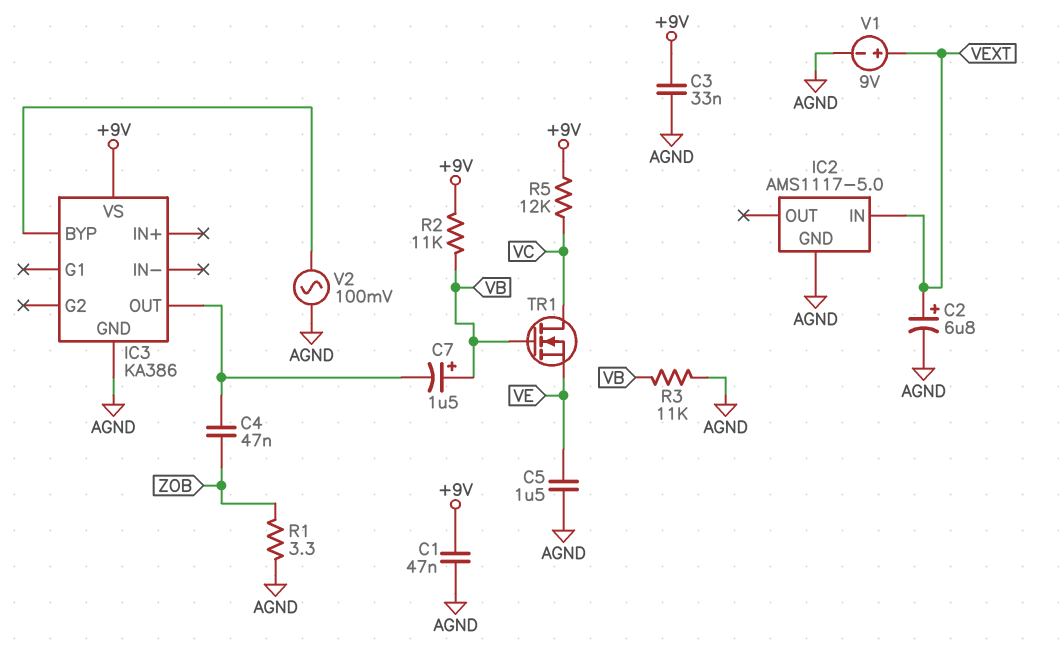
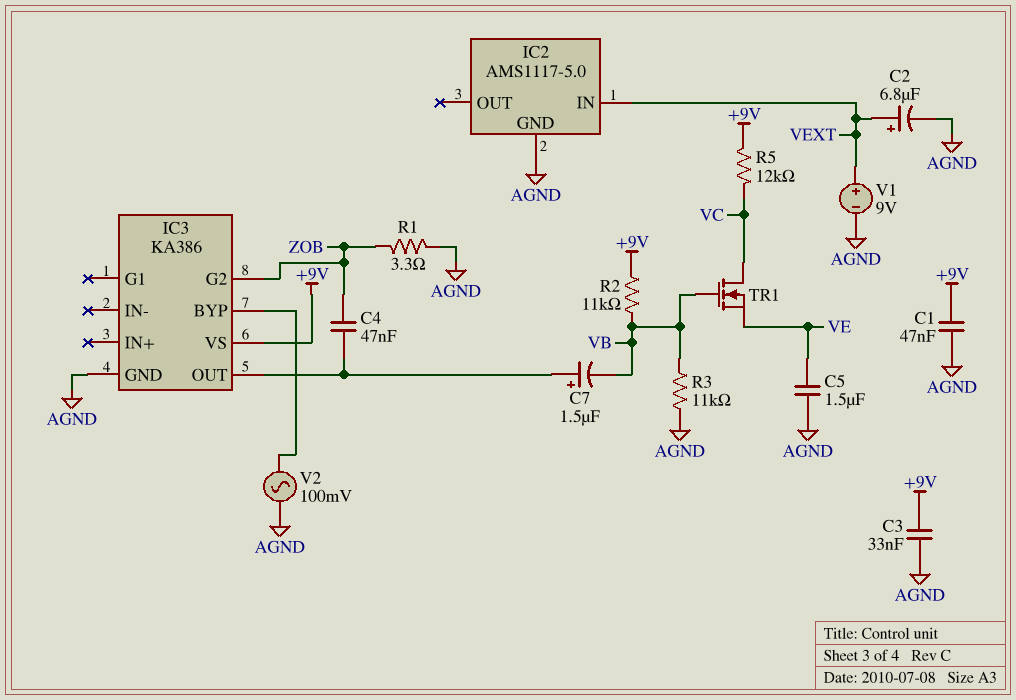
C7: 1.5uF (plus VB, minus IC3/OUT) -> 1.5uF (plus IC3/OUT, minus VB)
IC3 pin G2: none -> ZOB

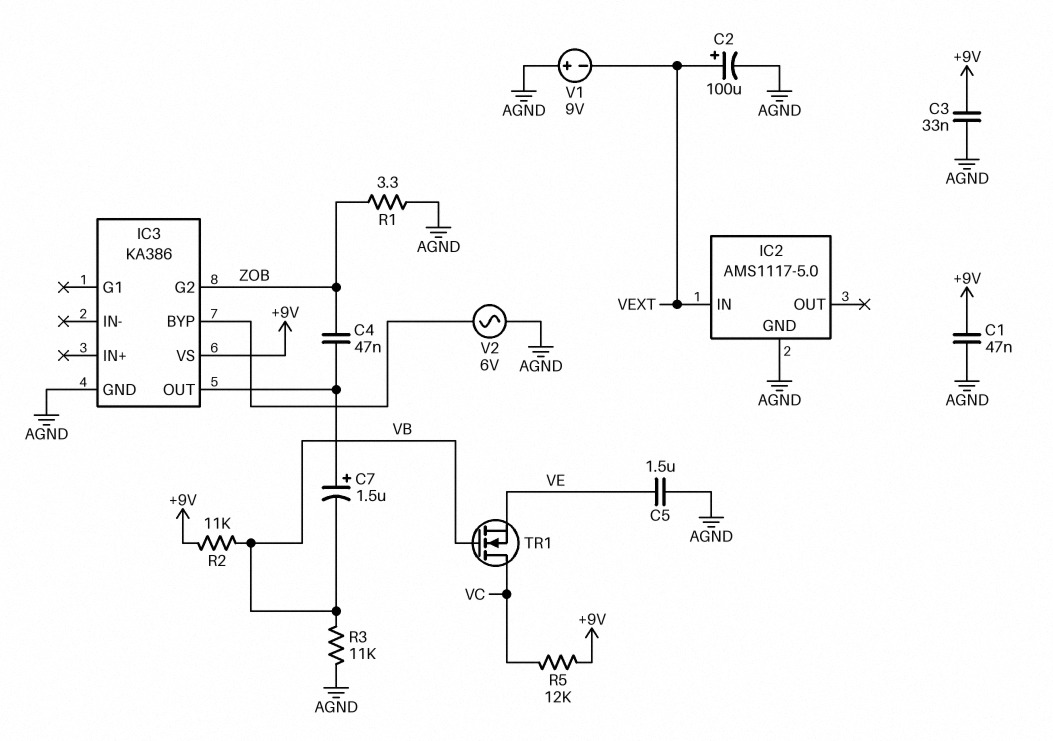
C2: 6.8uF (plus VEXT, minus AGND) -> 100uF (plus VEXT, minus AGND)
V1: 9V (plus VEXT, minus AGND) -> 9V (plus AGND, minus VEXT)
V2: AC 100mV (AGND, IC3/BYP) -> AC 6V (AGND, IC3/BYP)

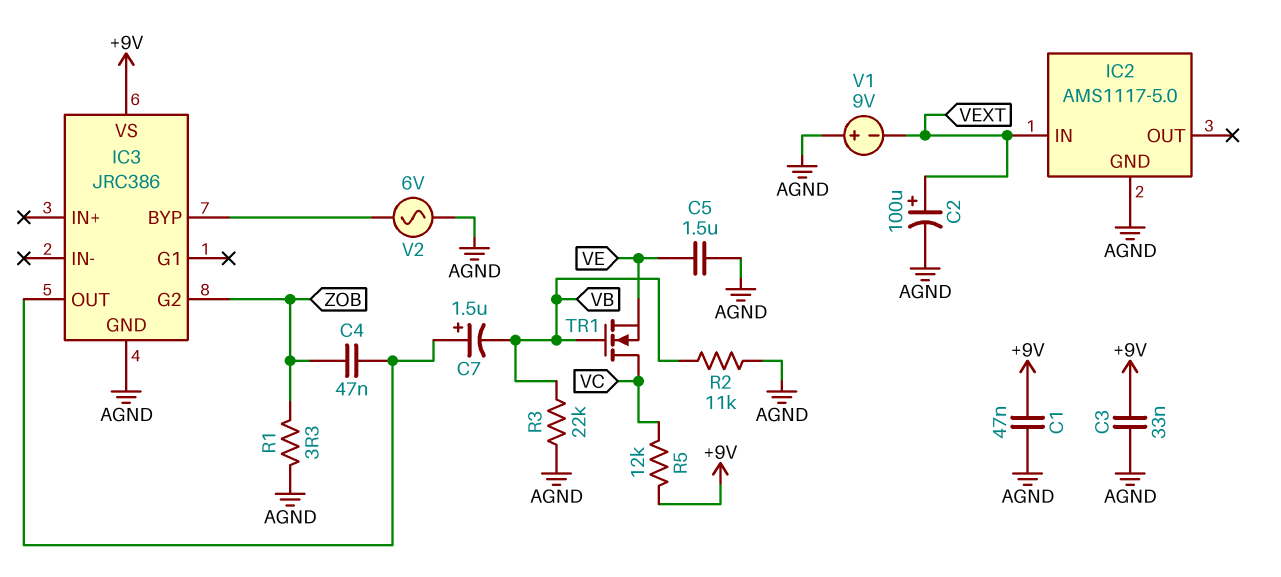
IC3: KA386 -> JRC386
R2: 11k (+9V, VB) -> 11k (AGND, VB)
R3: 11k (AGND, VB) -> 22k (AGND, VB)

